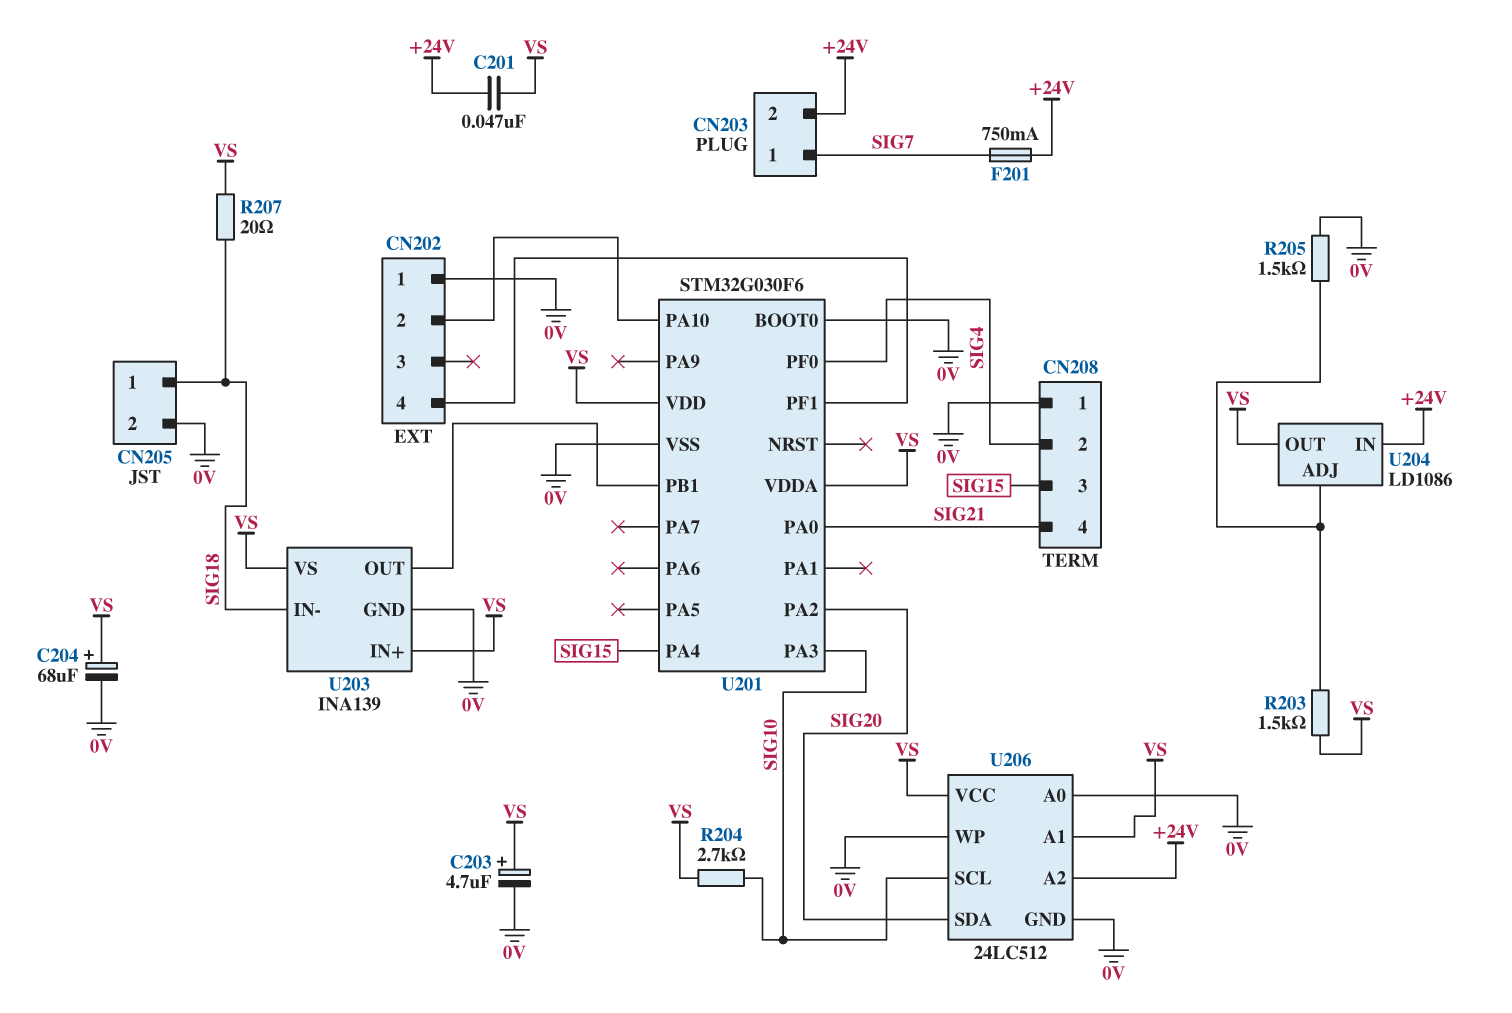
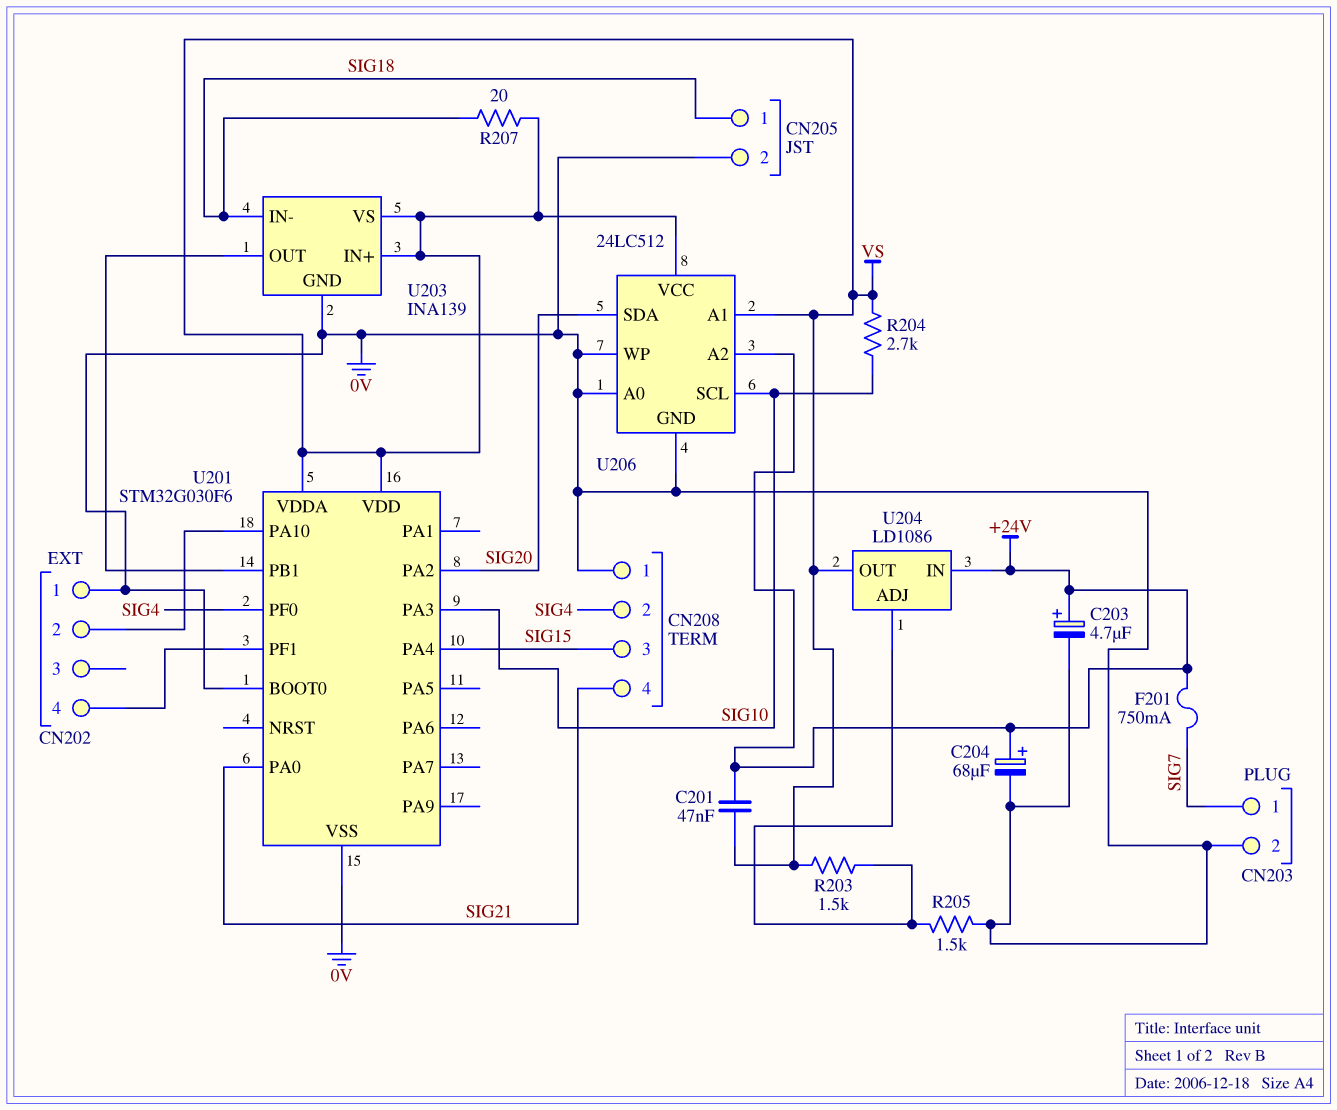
C203: 4.7uF (plus VS, minus 0V) -> 4.7uF (plus +24V, minus 0V)
C204: 68uF (plus VS, minus 0V) -> 68uF (plus +24V, minus 0V)
CN203 pin 2: +24V -> 0V

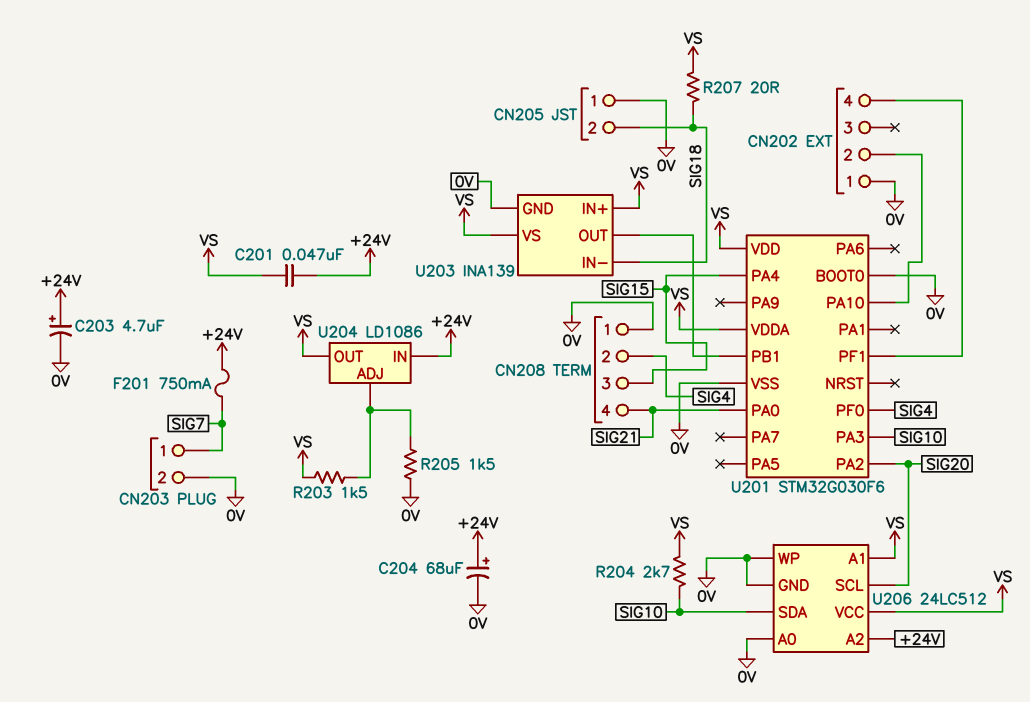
CN205 pin 1: SIG18 -> 0V
CN205 pin 2: 0V -> SIG18
U206 pin SCL: SIG10 -> SIG20
U206 pin SDA: SIG20 -> SIG10

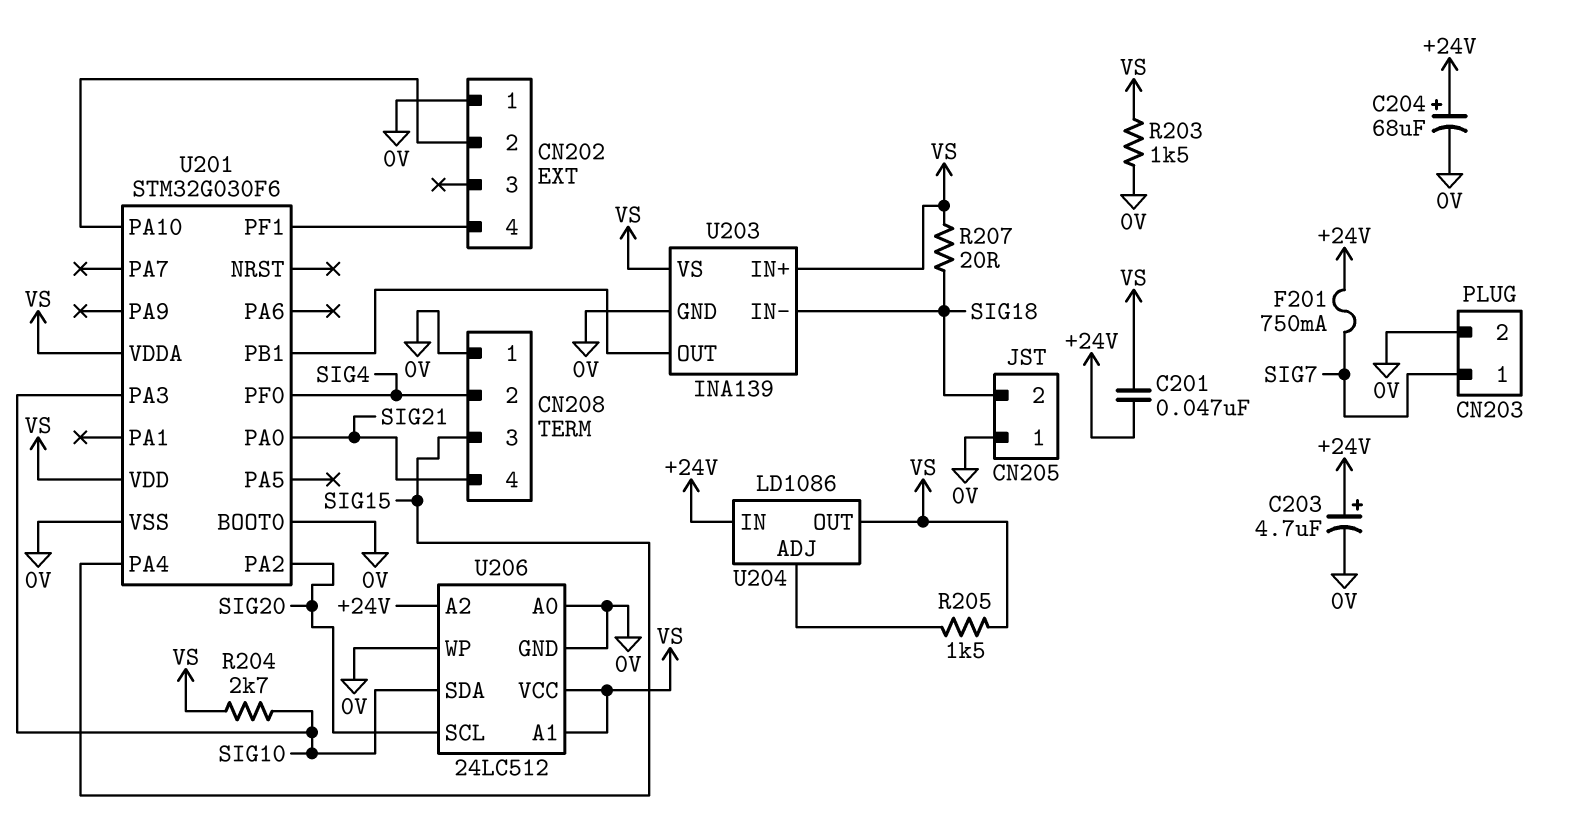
R203: 1.5k (U204/ADJ, VS) -> 1.5k (0V, VS)
R205: 1.5k (0V, U204/ADJ) -> 1.5k (U204/ADJ, VS)

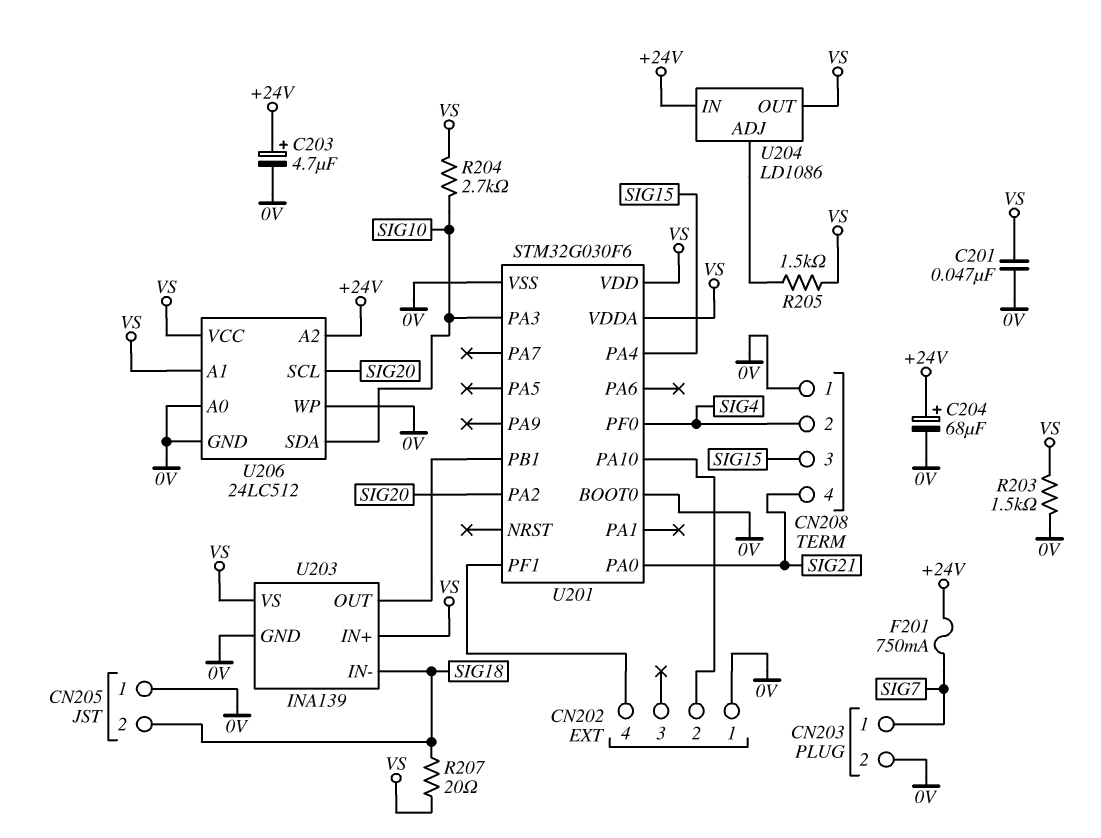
C201: 47nF (+24V, VS) -> 47nF (0V, VS)

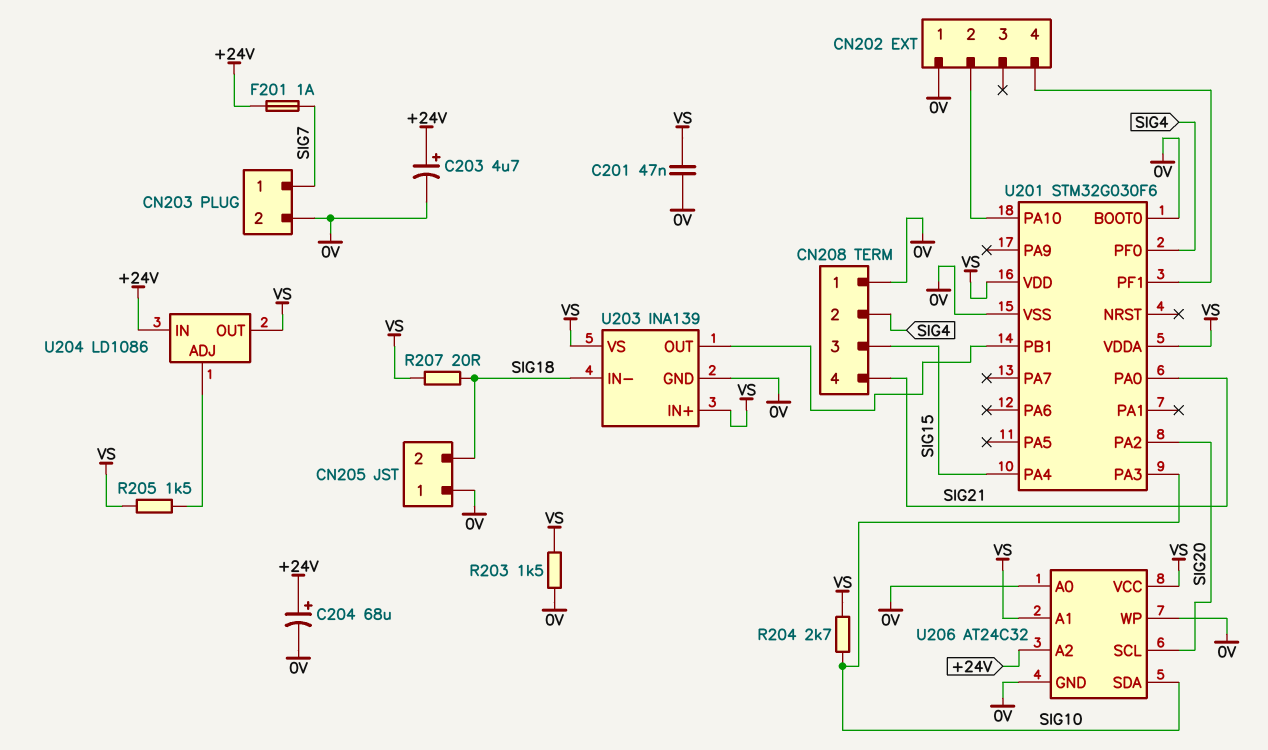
F201: 750mA (+24V, SIG7) -> 1A (+24V, SIG7)
U206: 24LC512 -> AT24C32

